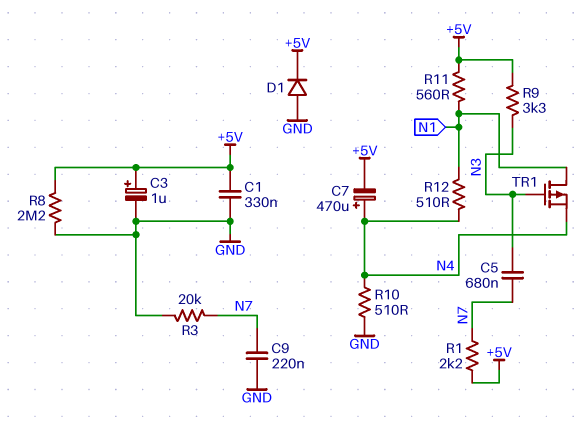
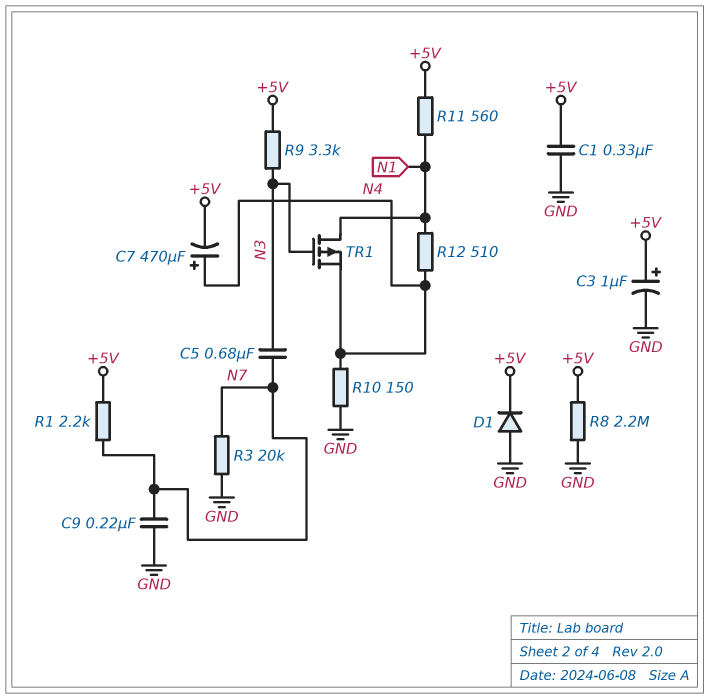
R10: 510 (GND, N4) -> 150 (GND, N4)

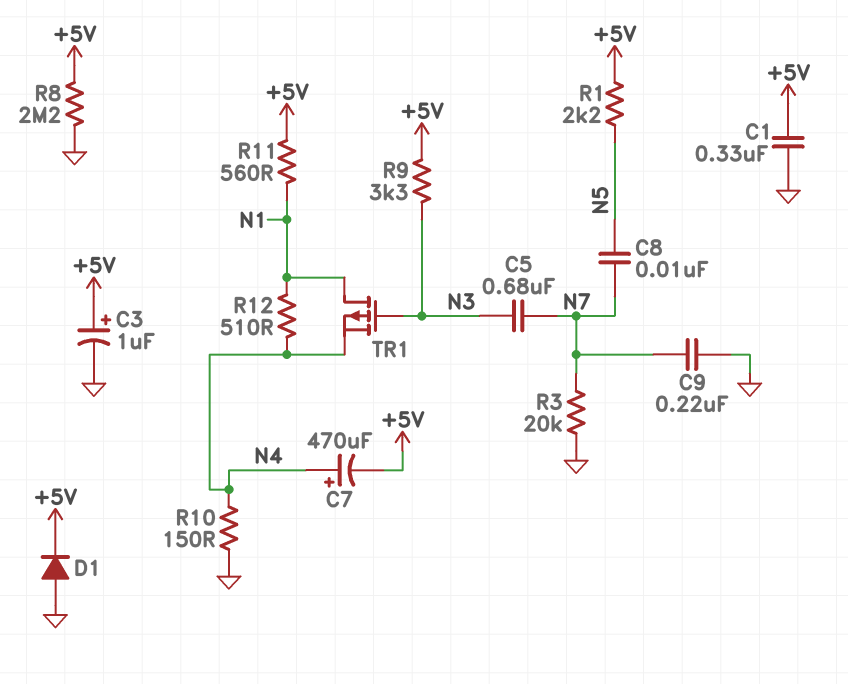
C8: none -> 10nF (N5, N7)
R1: 2.2k (+5V, N7) -> 2.2k (+5V, N5)

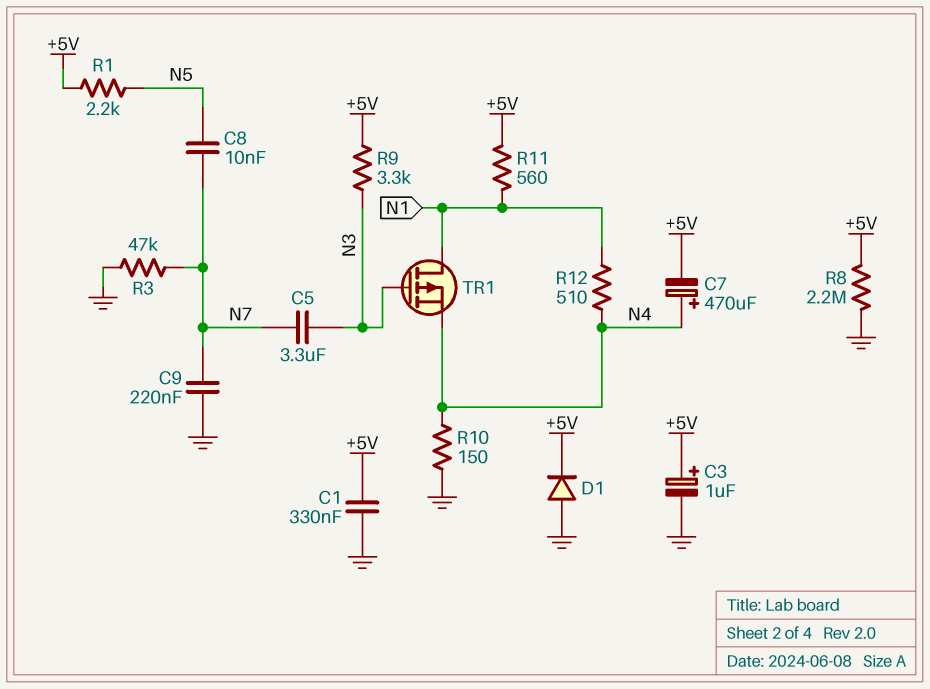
C5: 680nF (N3, N7) -> 3.3uF (N3, N7)
R3: 20k (GND, N7) -> 47k (GND, N7)

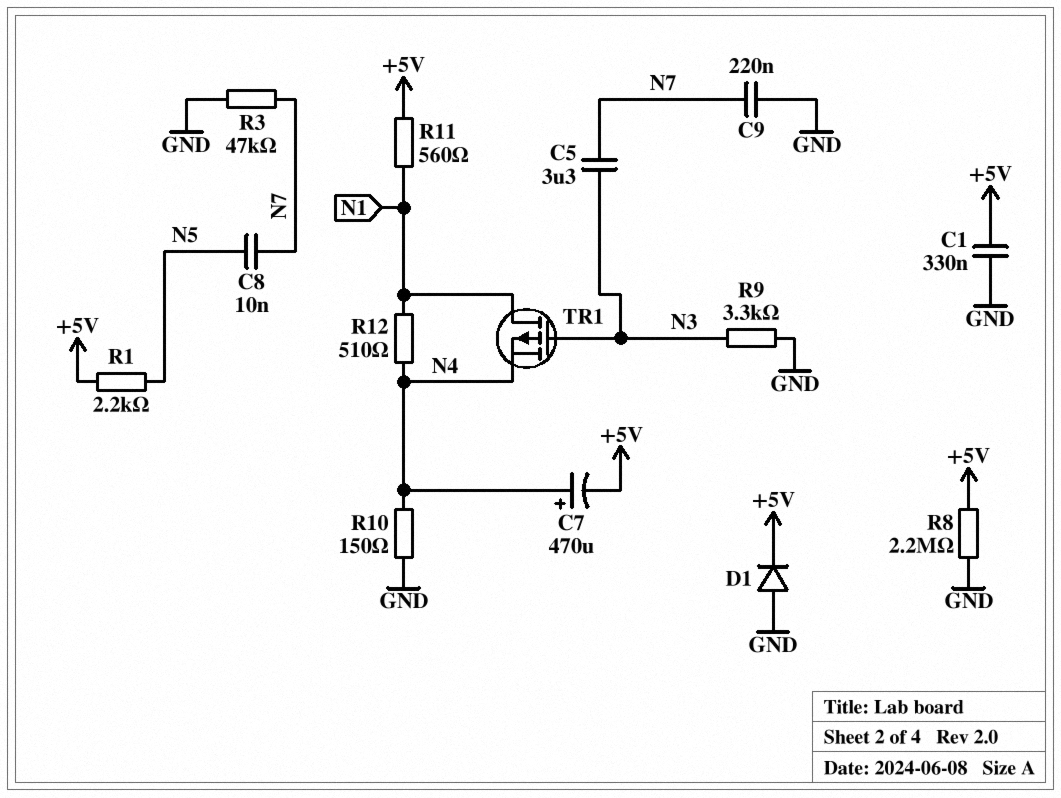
C3: 1uF (plus +5V, minus GND) -> none
R9: 3.3k (+5V, N3) -> 3.3k (GND, N3)

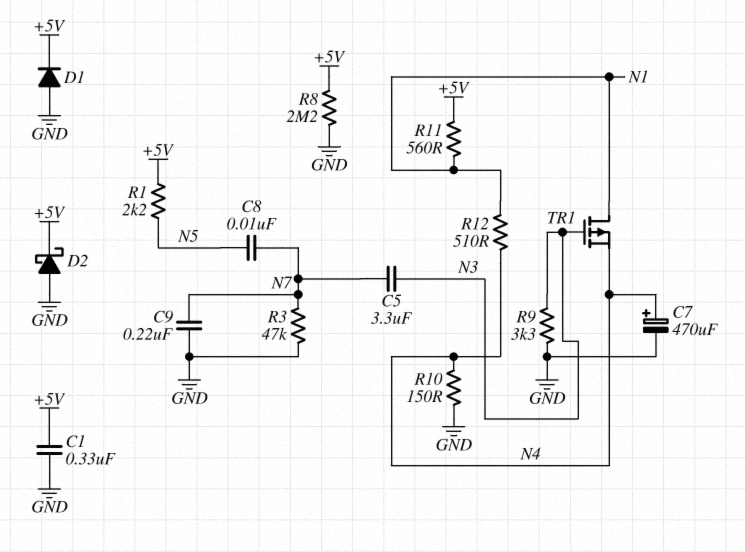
C7: 470uF (plus N4, minus +5V) -> 470uF (plus N4, minus GND)
D2: none -> schottky (A GND, K +5V)

